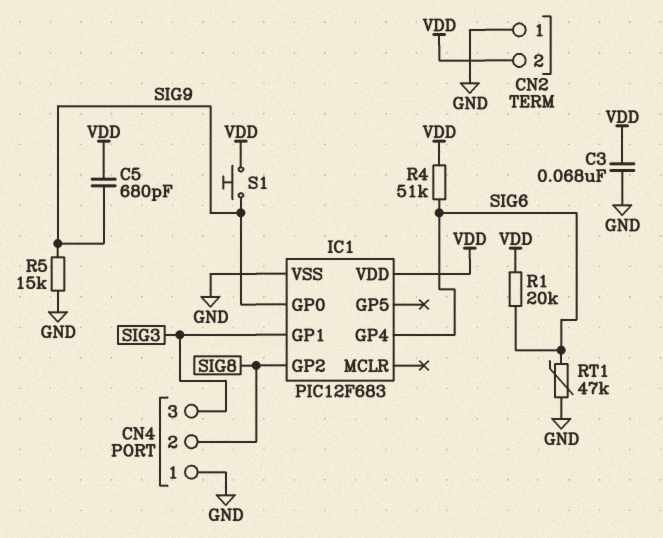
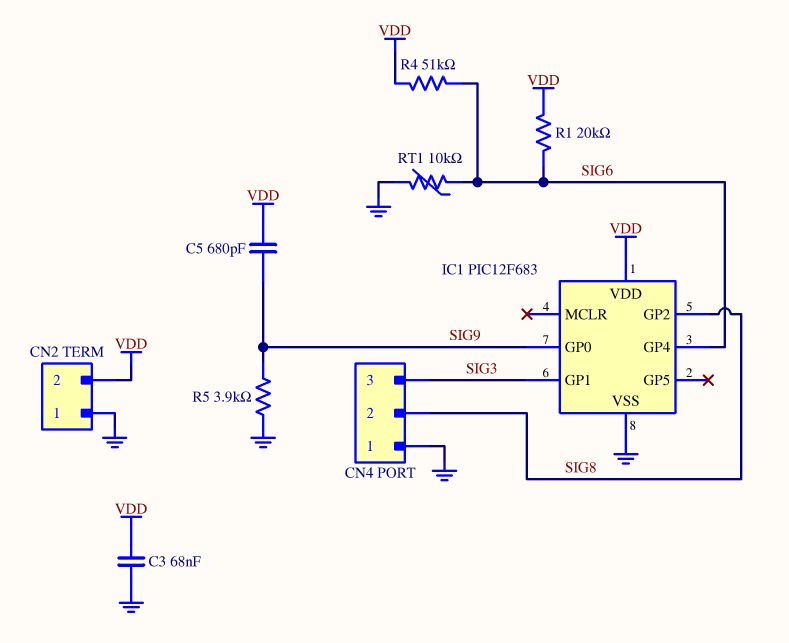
R5: 15k (GND, SIG9) -> 3.9k (GND, SIG9)
RT1: 47k (GND, SIG6) -> 10k (GND, SIG6)
S1: button (SIG9, VDD) -> none

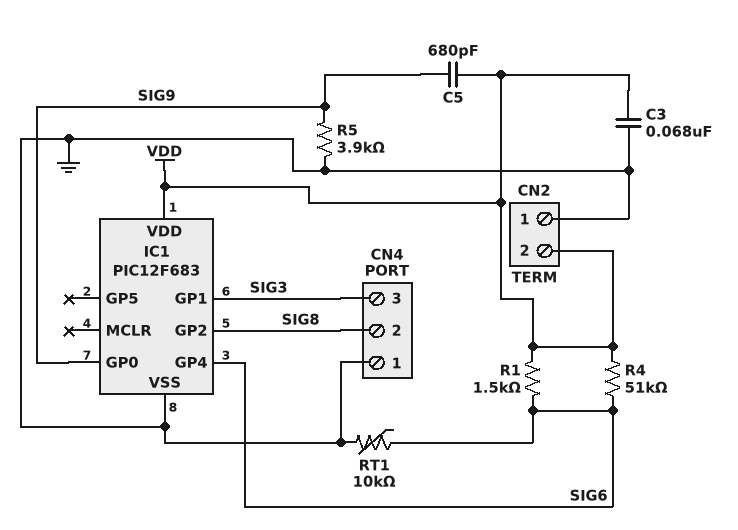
R1: 20k (SIG6, VDD) -> 1.5k (SIG6, VDD)

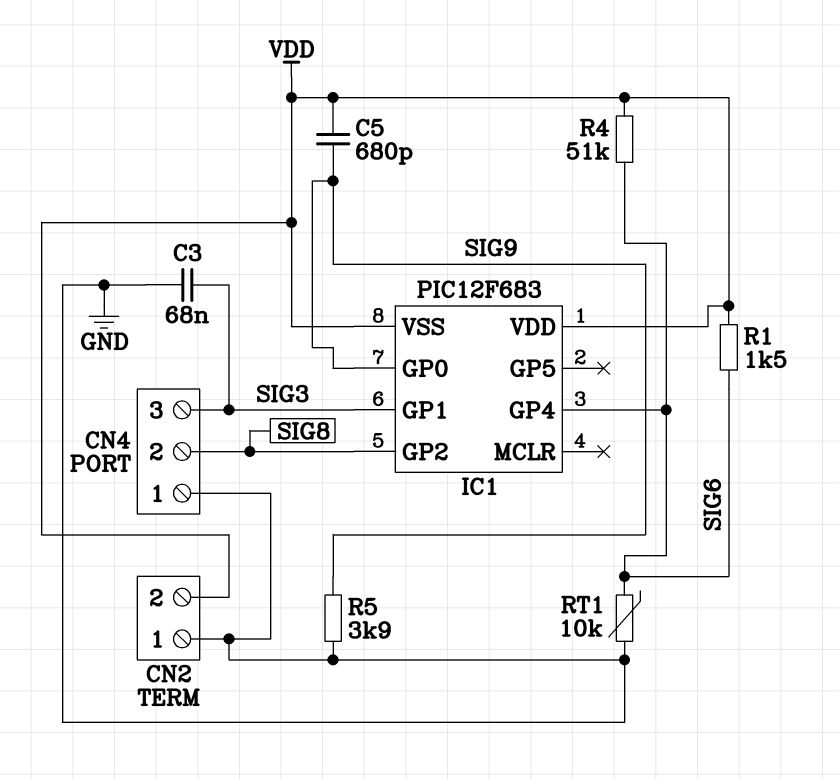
C3: 68nF (GND, VDD) -> 68nF (GND, SIG3)
IC1 pin VSS: GND -> VDD

